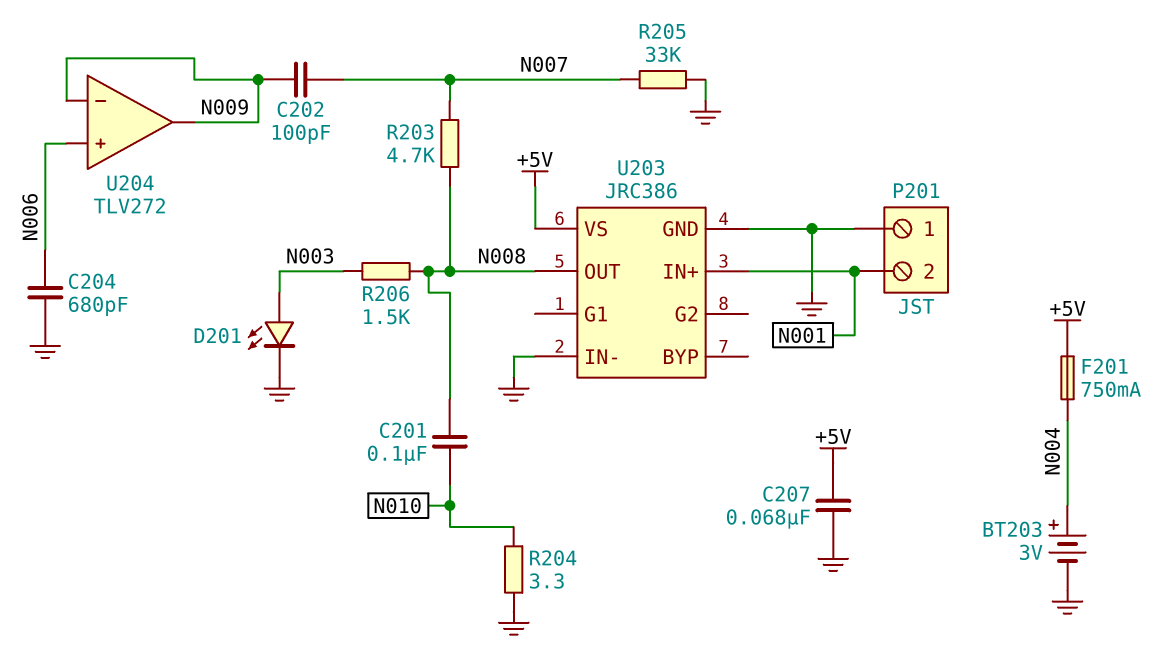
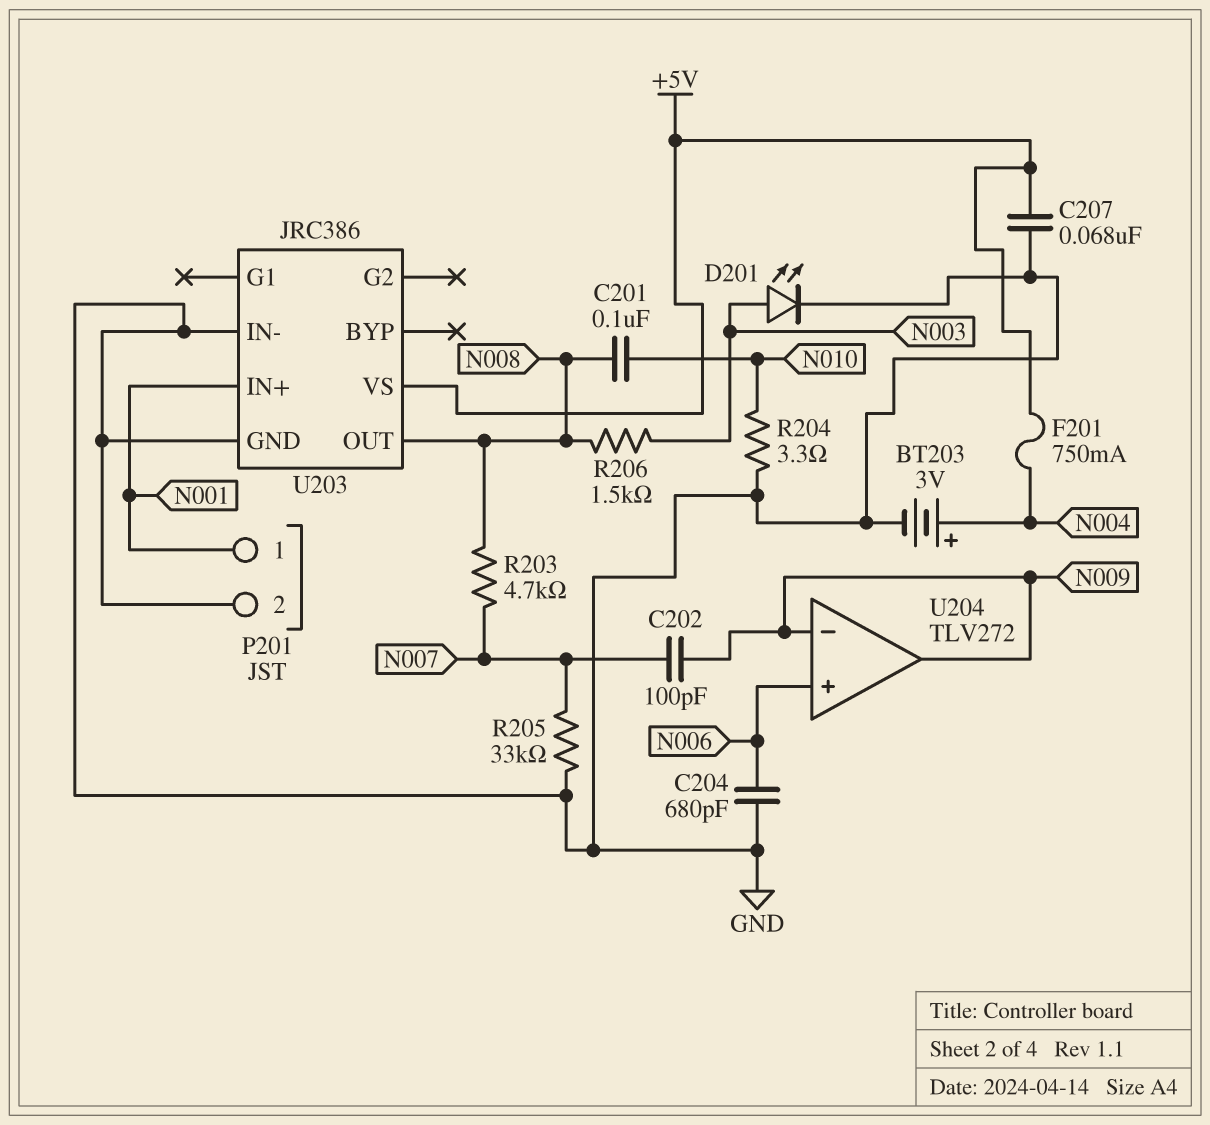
P201 pin 1: GND -> N001
P201 pin 2: N001 -> GND

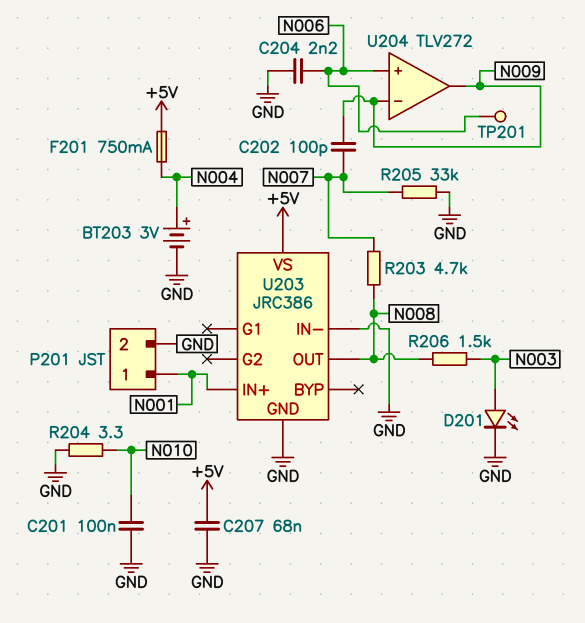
C201: 100nF (N008, N010) -> 100nF (GND, N010)
C204: 680pF (GND, N006) -> 2.2nF (GND, N006)
TP201: none -> test point (N006)

